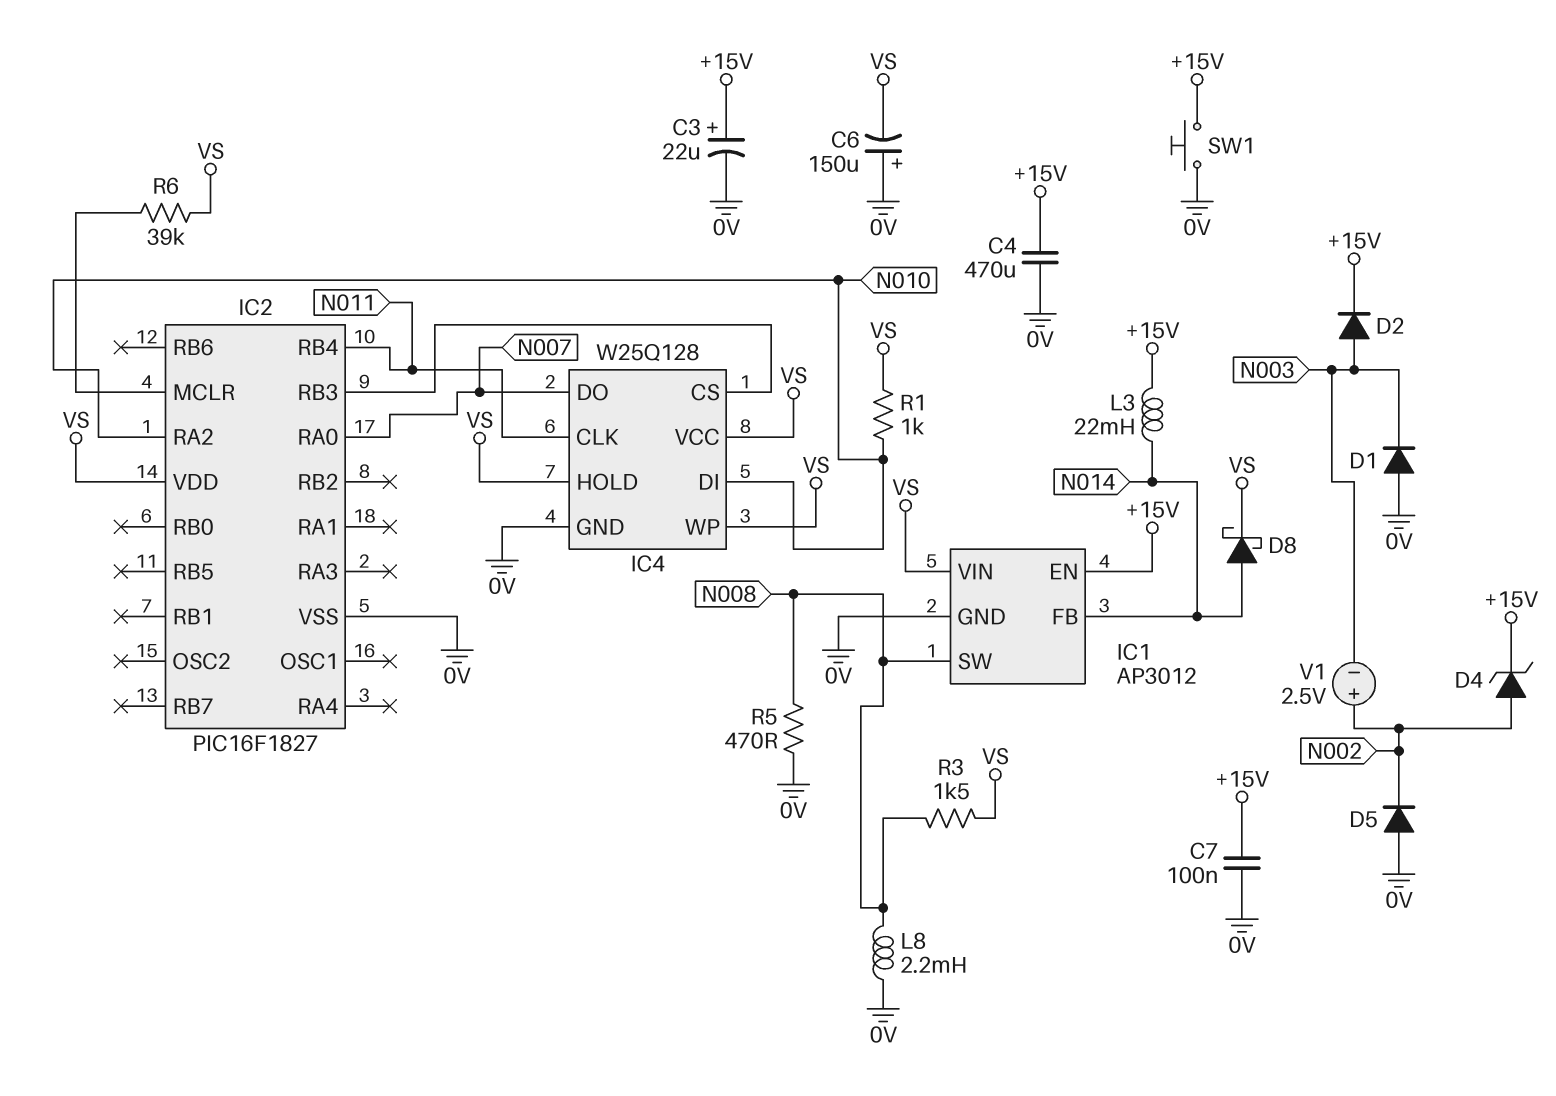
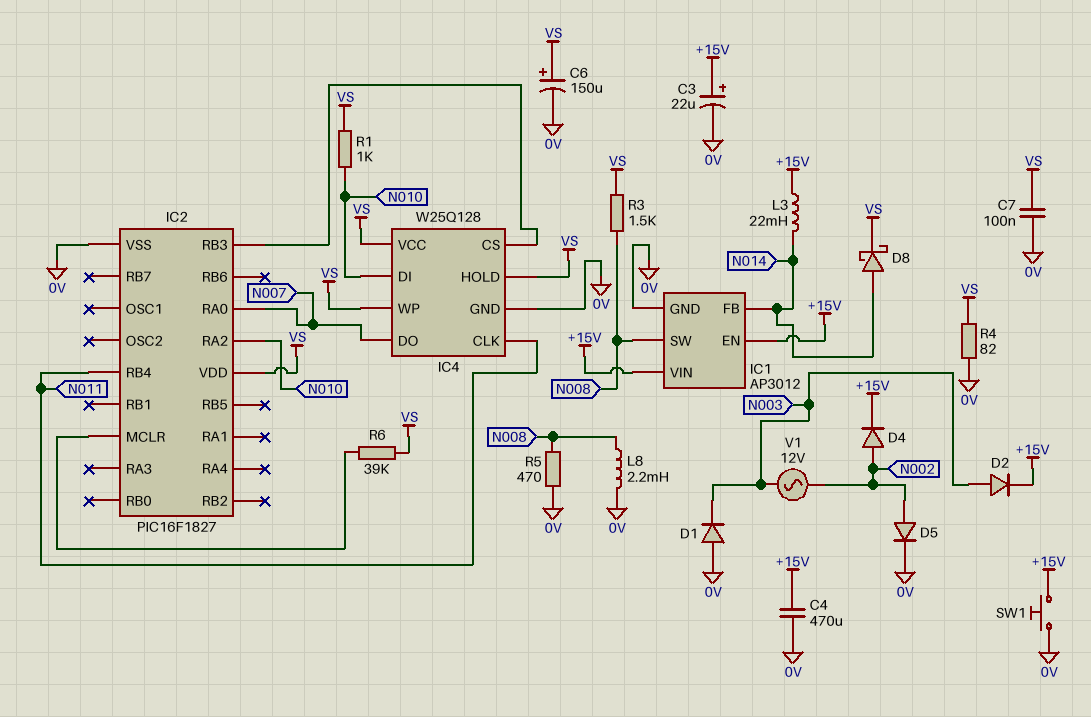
C6: 150uF (plus 0V, minus VS) -> 150uF (plus VS, minus 0V)
C7: 100nF (+15V, 0V) -> 100nF (0V, VS)
D4: zener (A N002, K +15V) -> diode (A N002, K +15V)
D5: diode (A 0V, K N002) -> diode (A N002, K 0V)
IC1 pin VIN: VS -> +15V
R4: none -> 82 (0V, VS)
V1: 2.5V (plus N002, minus N003) -> AC 12V (N002, N003)

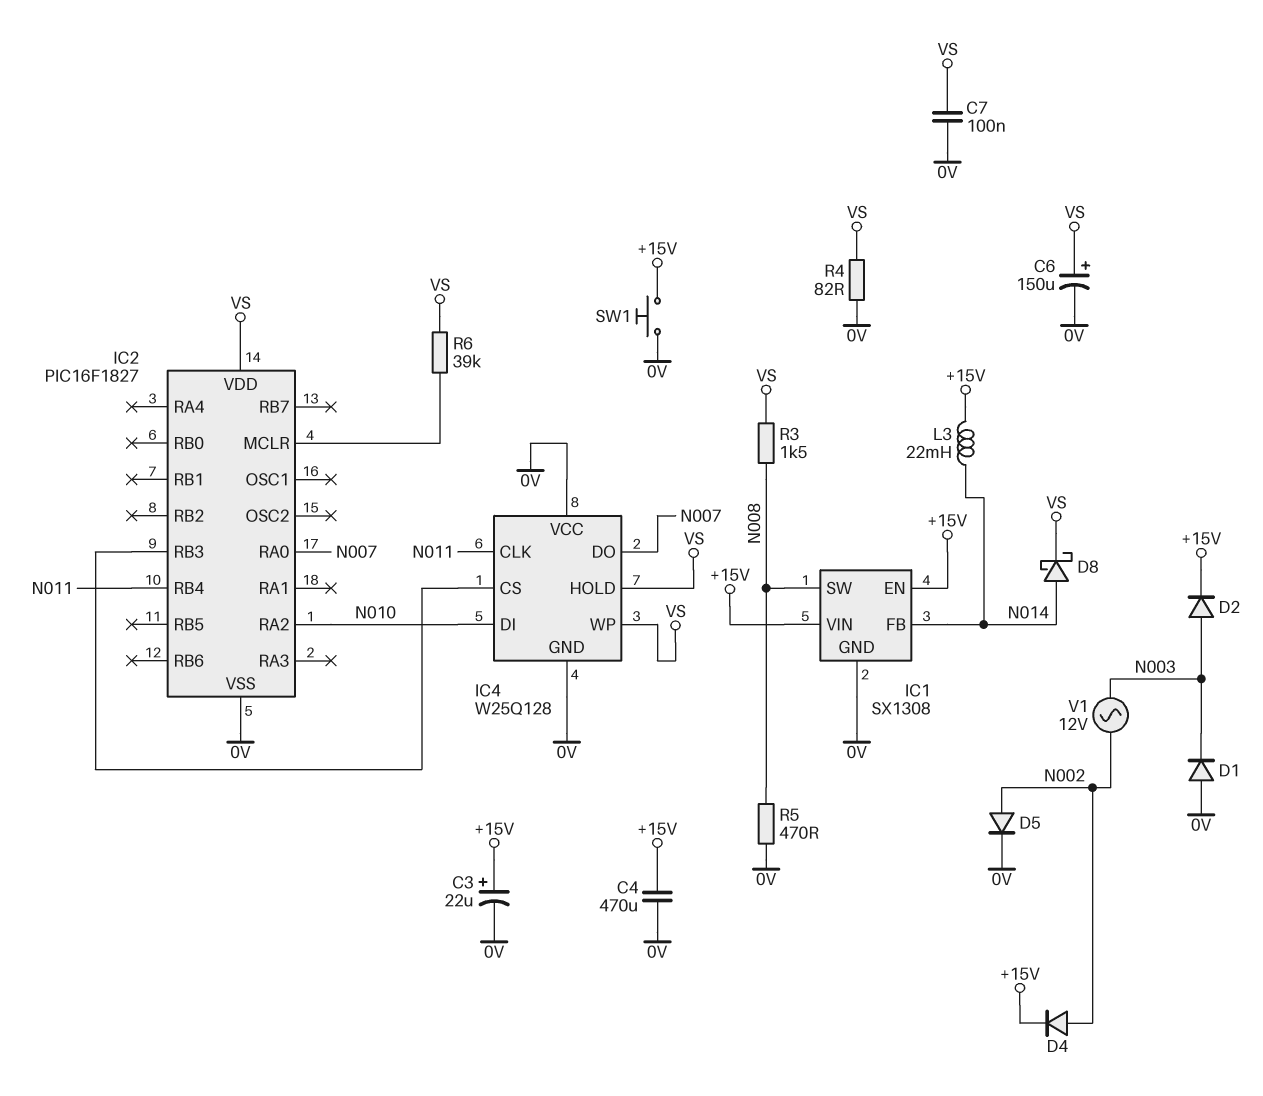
IC1: AP3012 -> SX1308
IC4 pin VCC: VS -> 0V
L8: 2.2mH (0V, N008) -> none
R1: 1k (N010, VS) -> none

